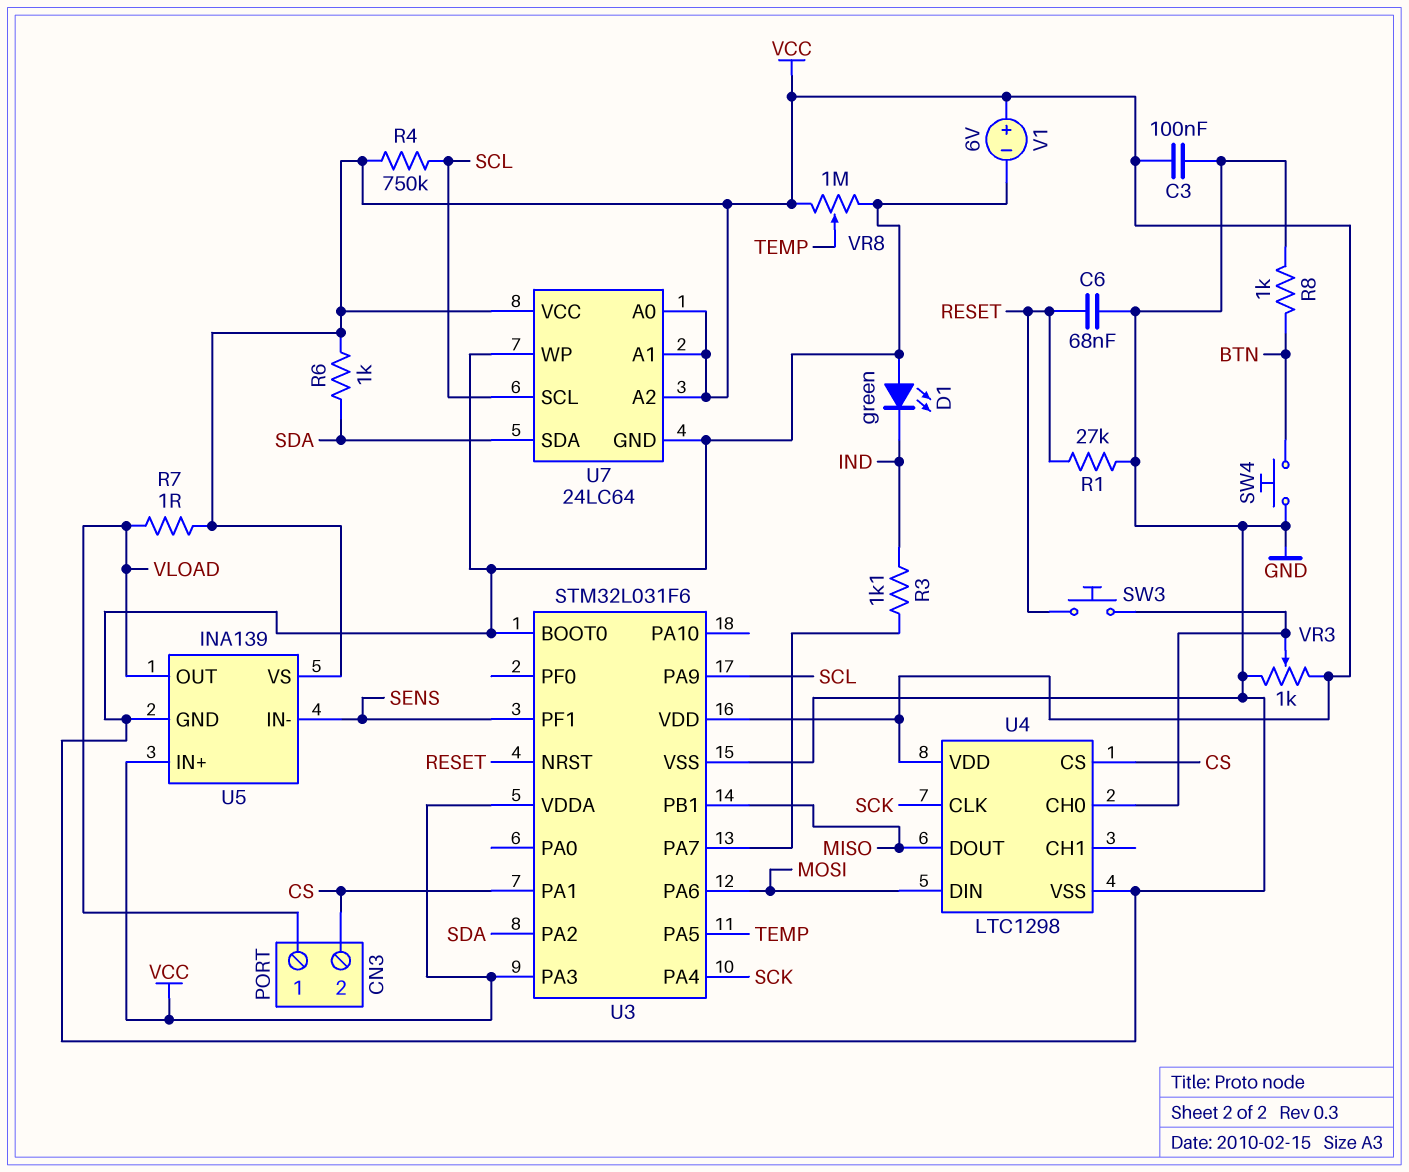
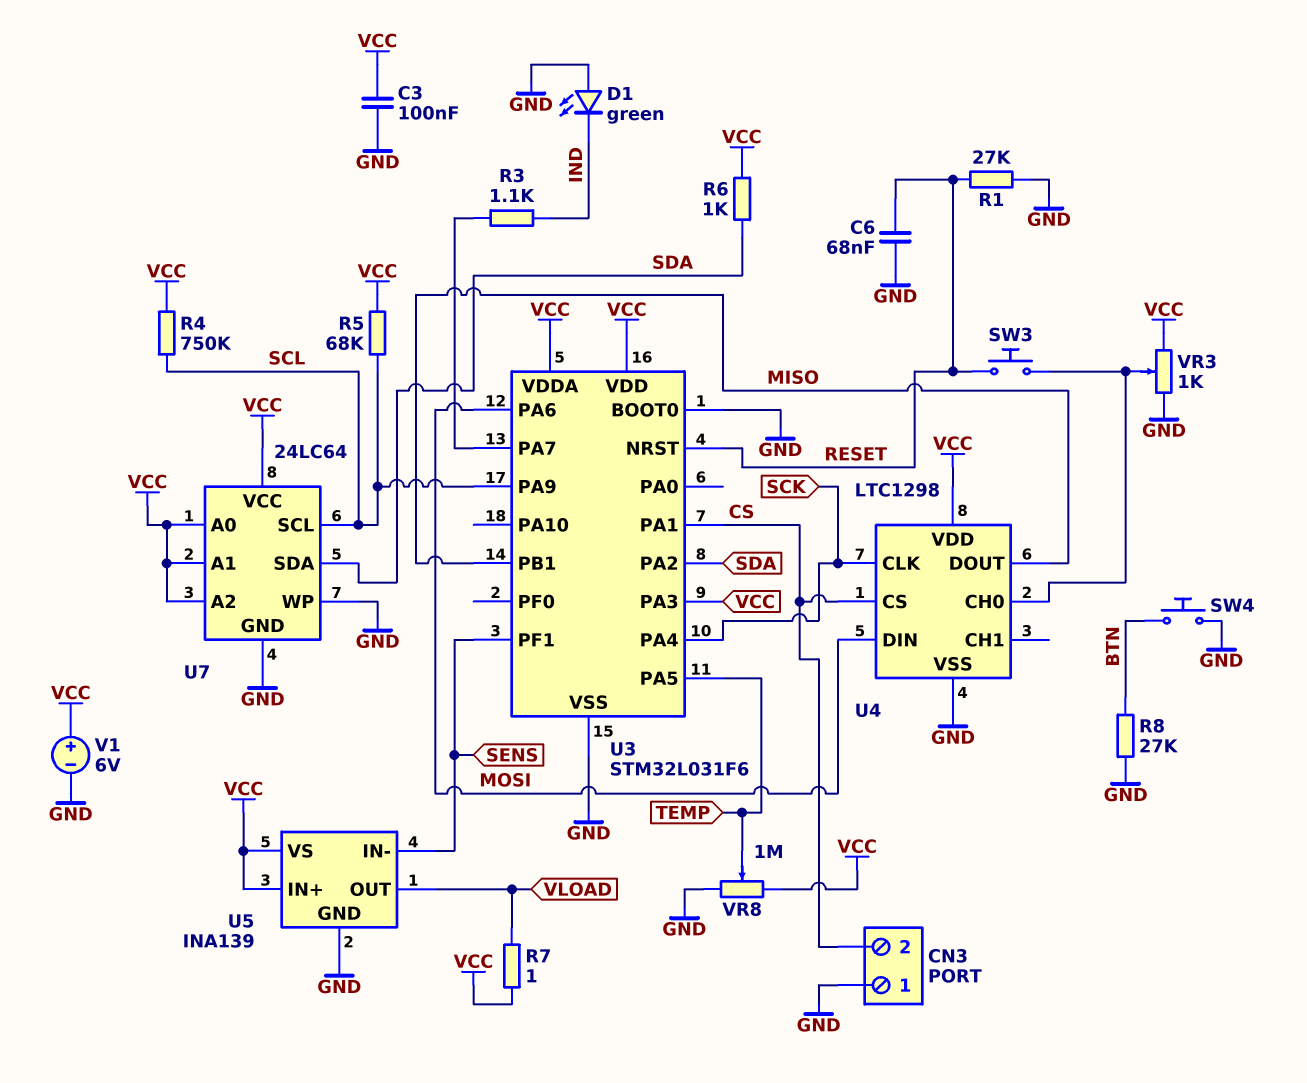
CN3 pin 1: VLOAD -> GND
R5: none -> 68k (SCL, VCC)
R8: 1k (BTN, GND) -> 27k (BTN, GND)

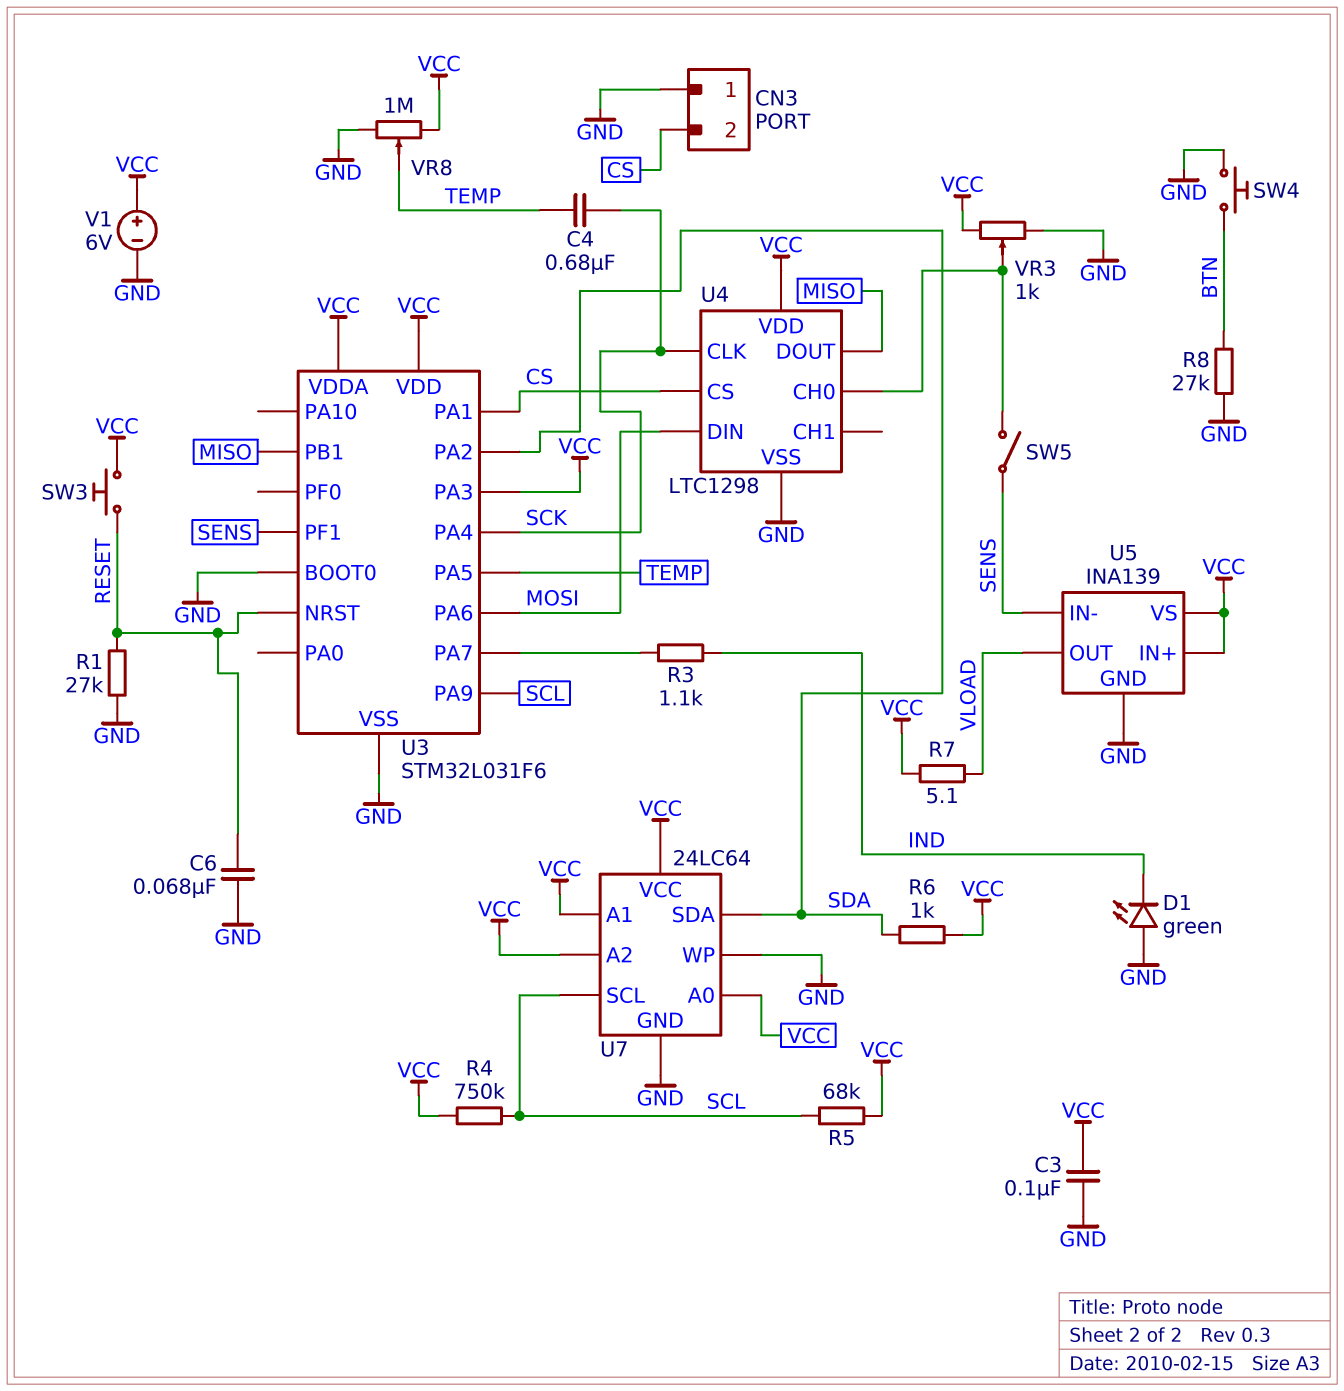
C4: none -> 680nF (SCK, TEMP)
R7: 1 (VCC, VLOAD) -> 5.1 (VCC, VLOAD)
SW3: button (RESET, U4/CH0) -> button (RESET, VCC)
SW5: none -> switch (SENS, U4/CH0)

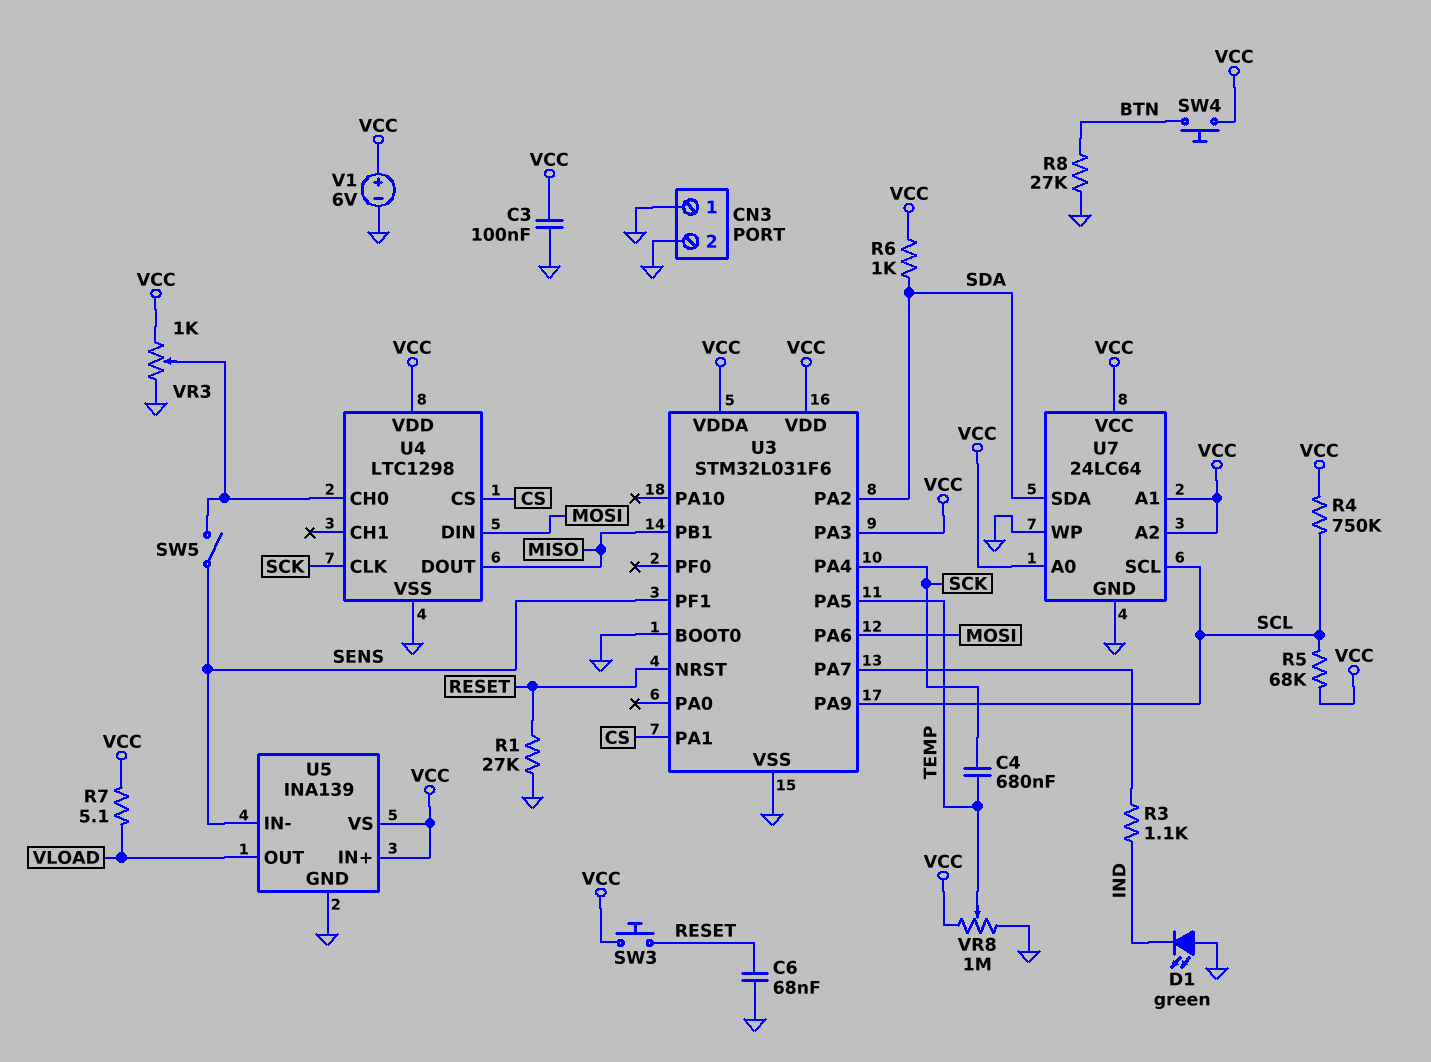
CN3 pin 2: CS -> GND
SW4: button (BTN, GND) -> button (BTN, VCC)

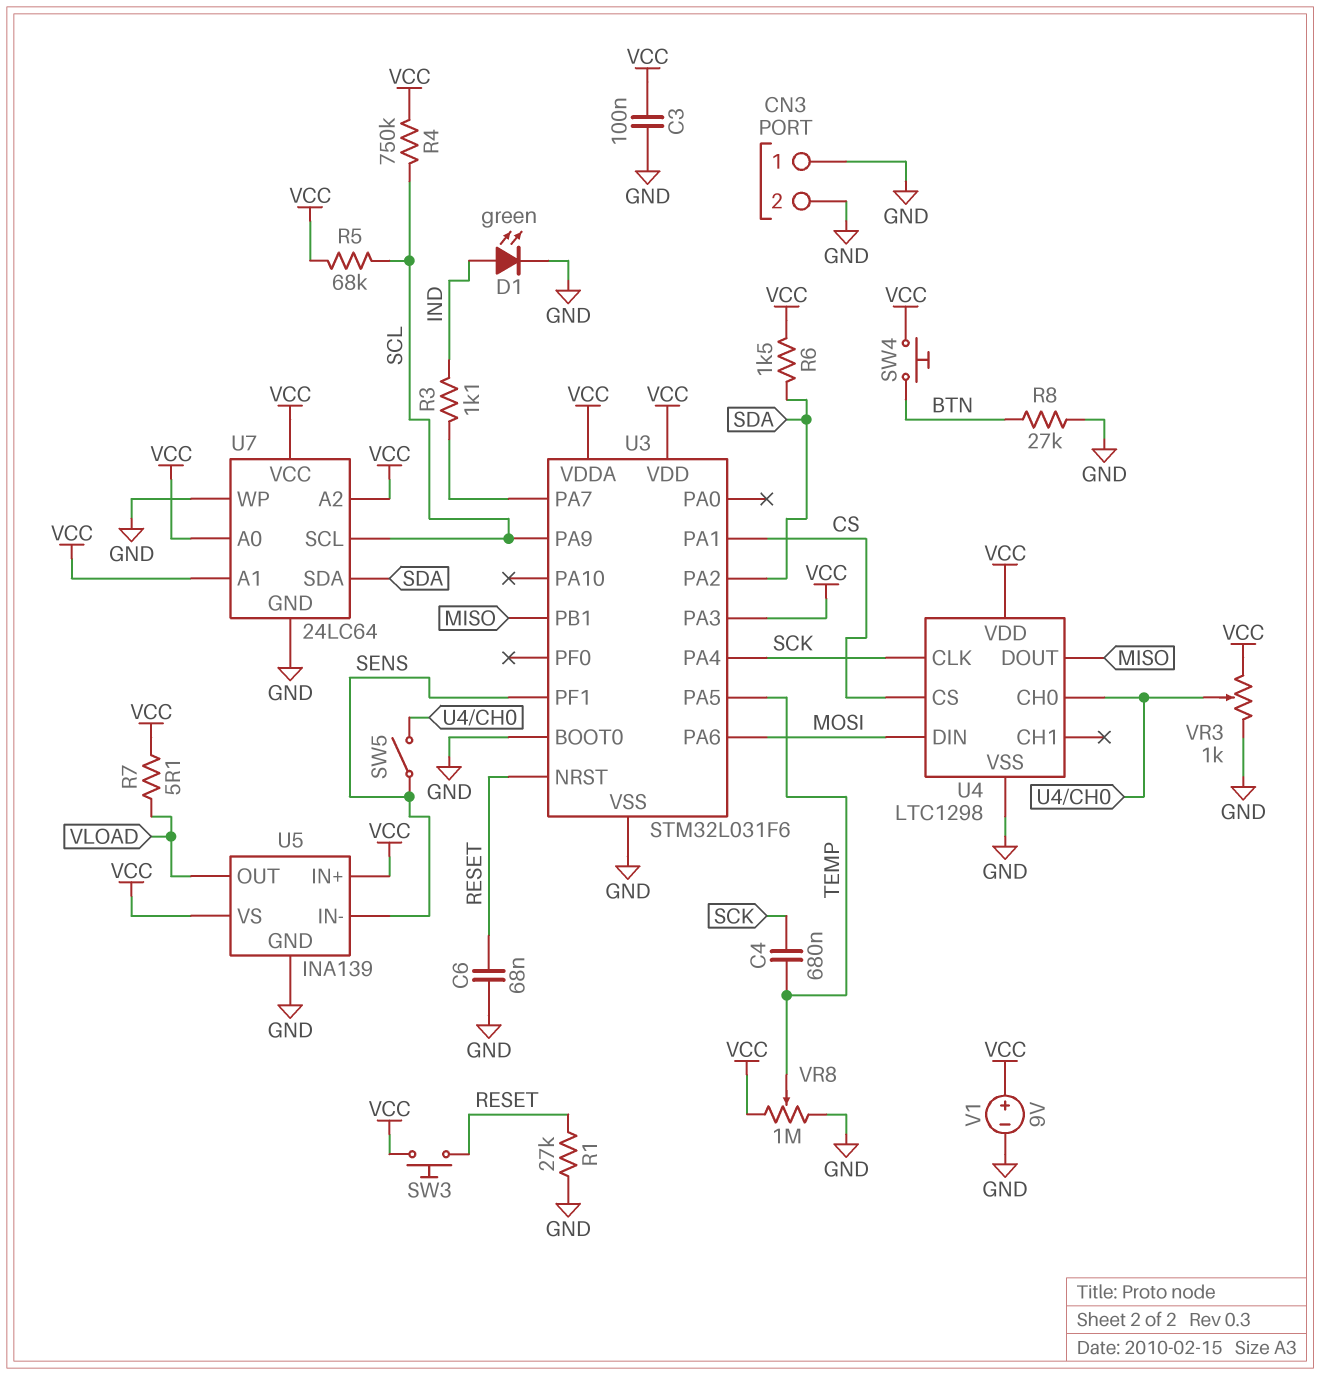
D1: LED green (A GND, K IND) -> LED green (A IND, K GND)
R6: 1k (SDA, VCC) -> 1.5k (SDA, VCC)
V1: 6V (plus VCC, minus GND) -> 9V (plus VCC, minus GND)

